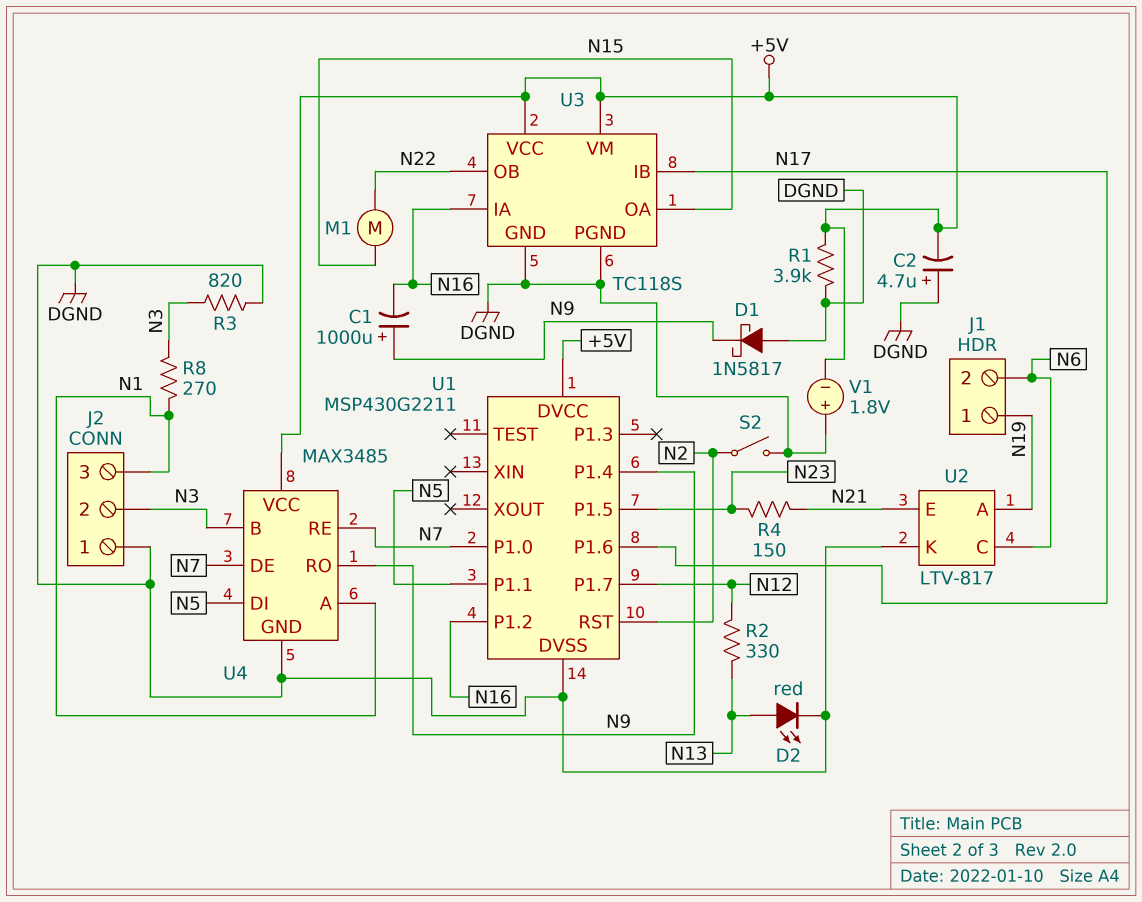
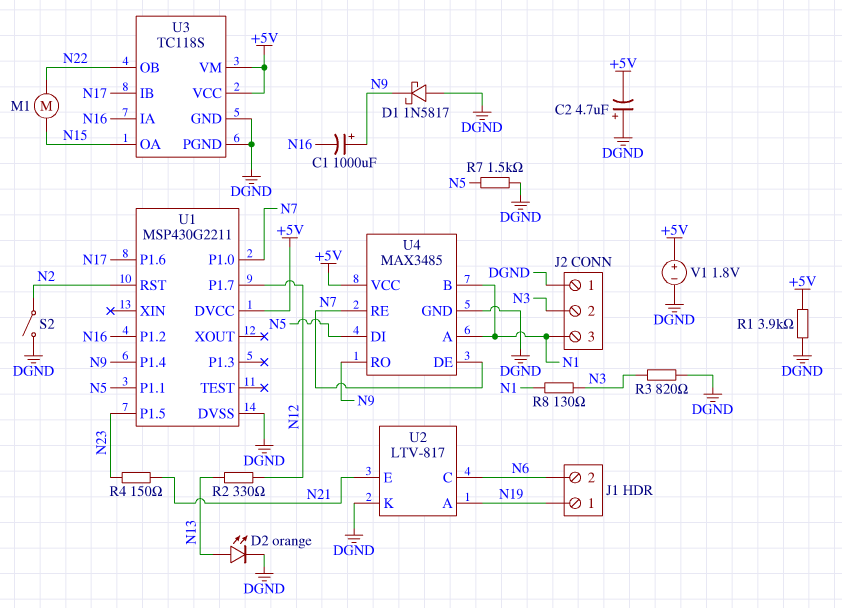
D2: LED red (A N13, K DGND) -> LED orange (A N13, K DGND)
R7: none -> 1.5k (DGND, N5)
R8: 270 (N1, N3) -> 130 (N1, N3)
U4 pin B: N3 -> N1
V1: 1.8V (plus DGND, minus +5V) -> 1.8V (plus +5V, minus DGND)

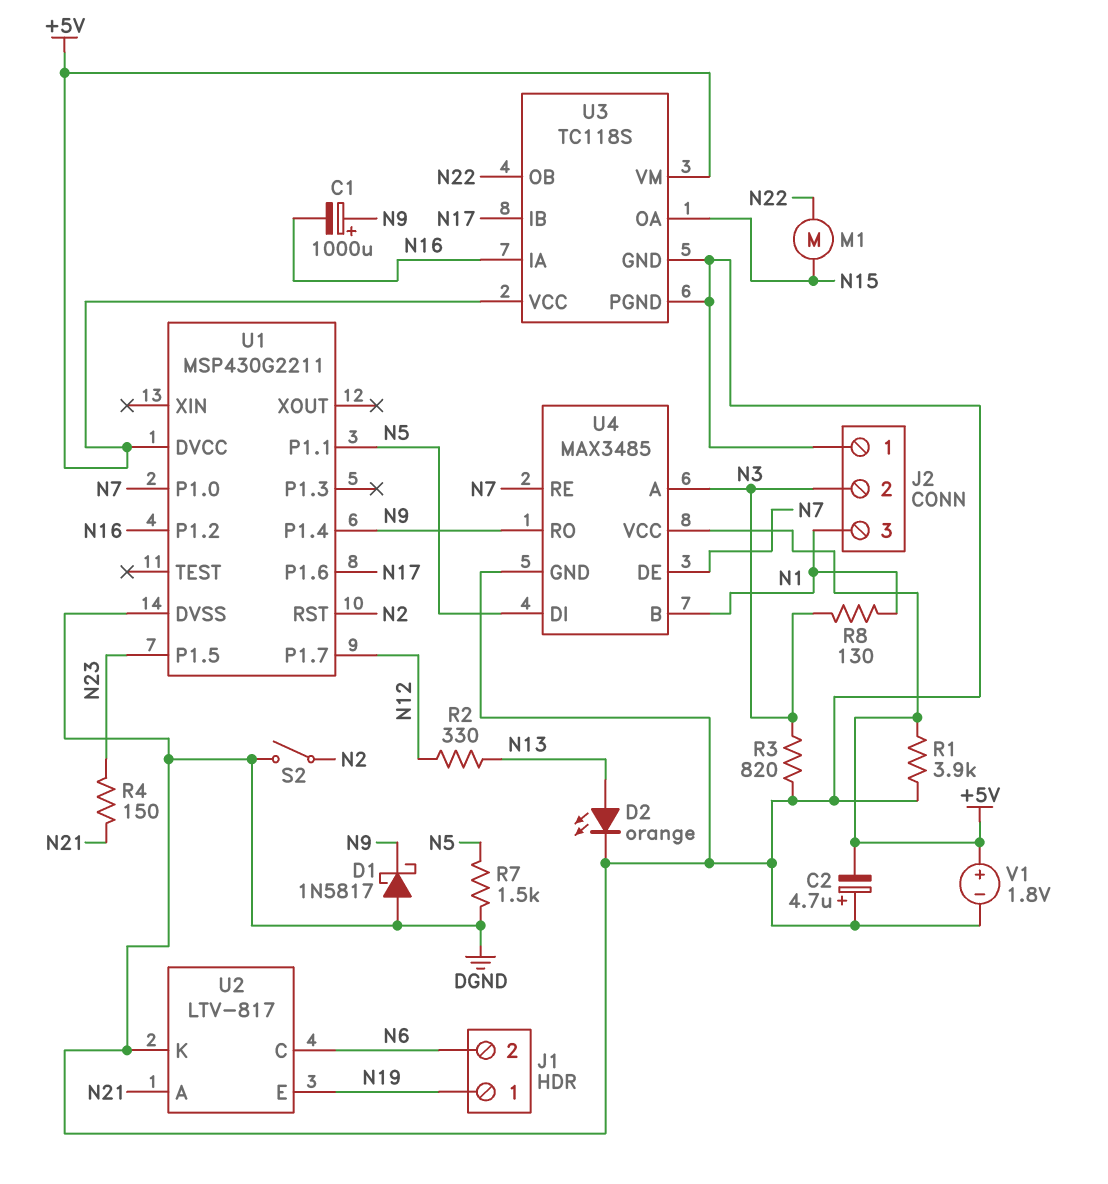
U2 pin A: N19 -> N21
U2 pin E: N21 -> N19
U4 pin A: N1 -> N3

